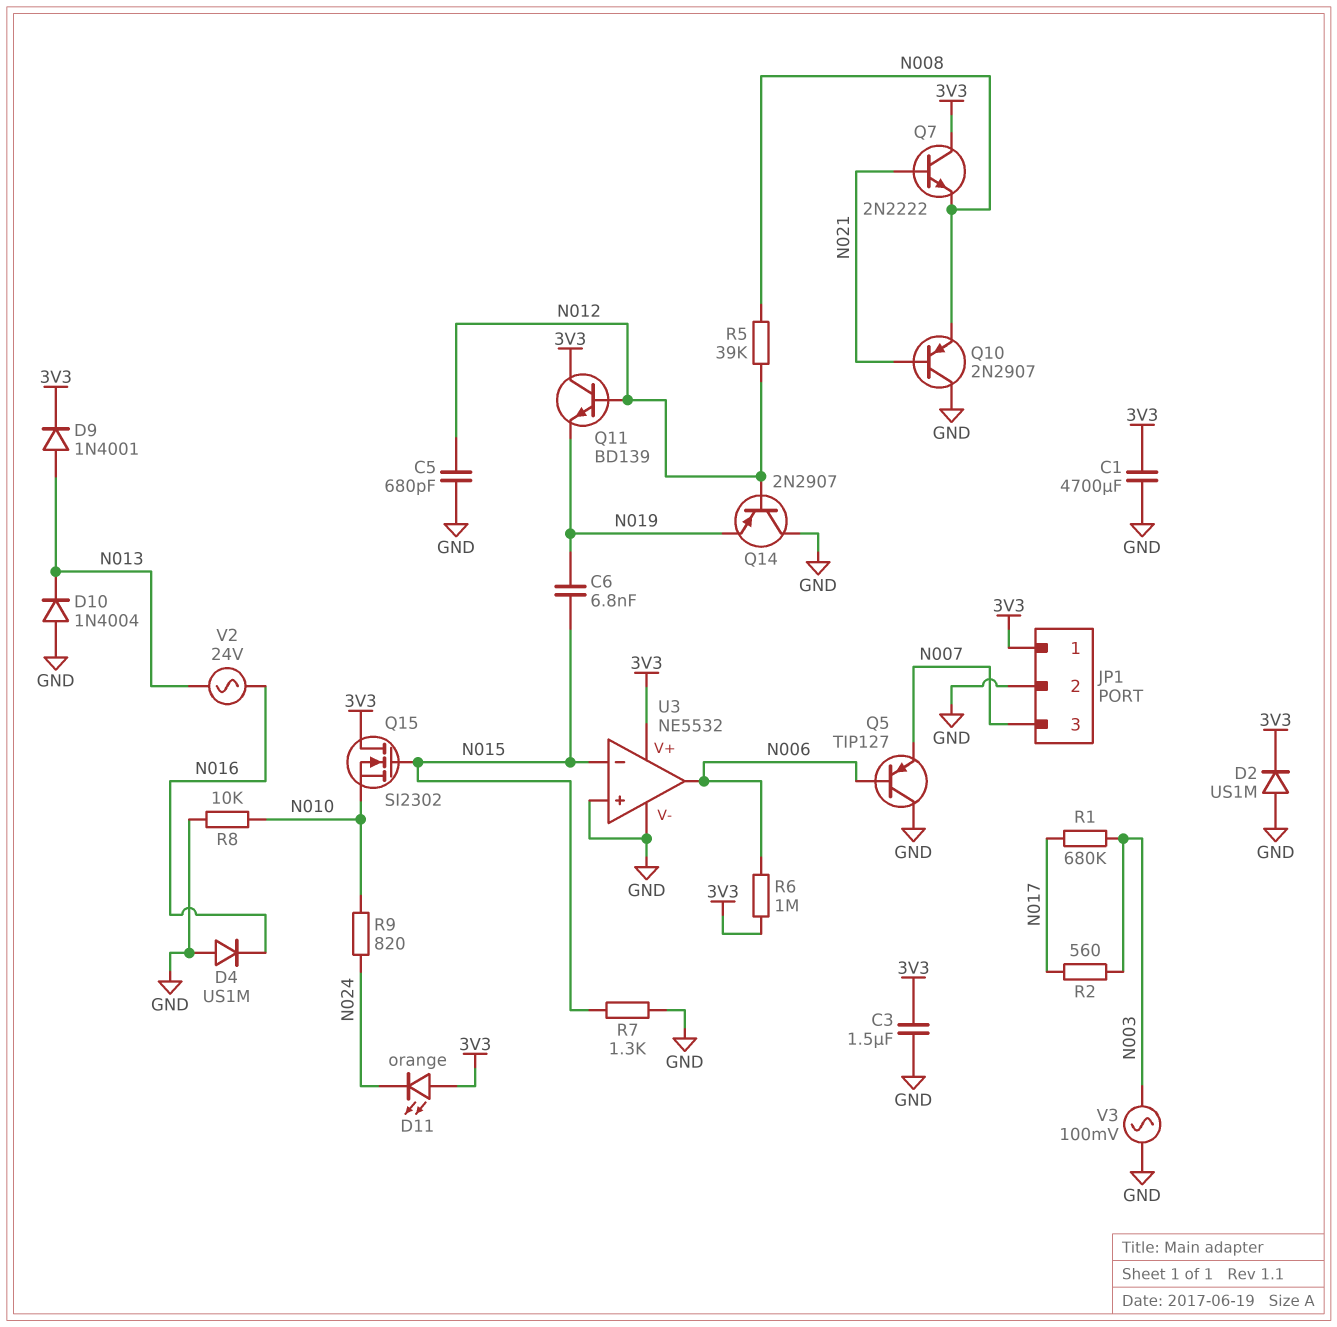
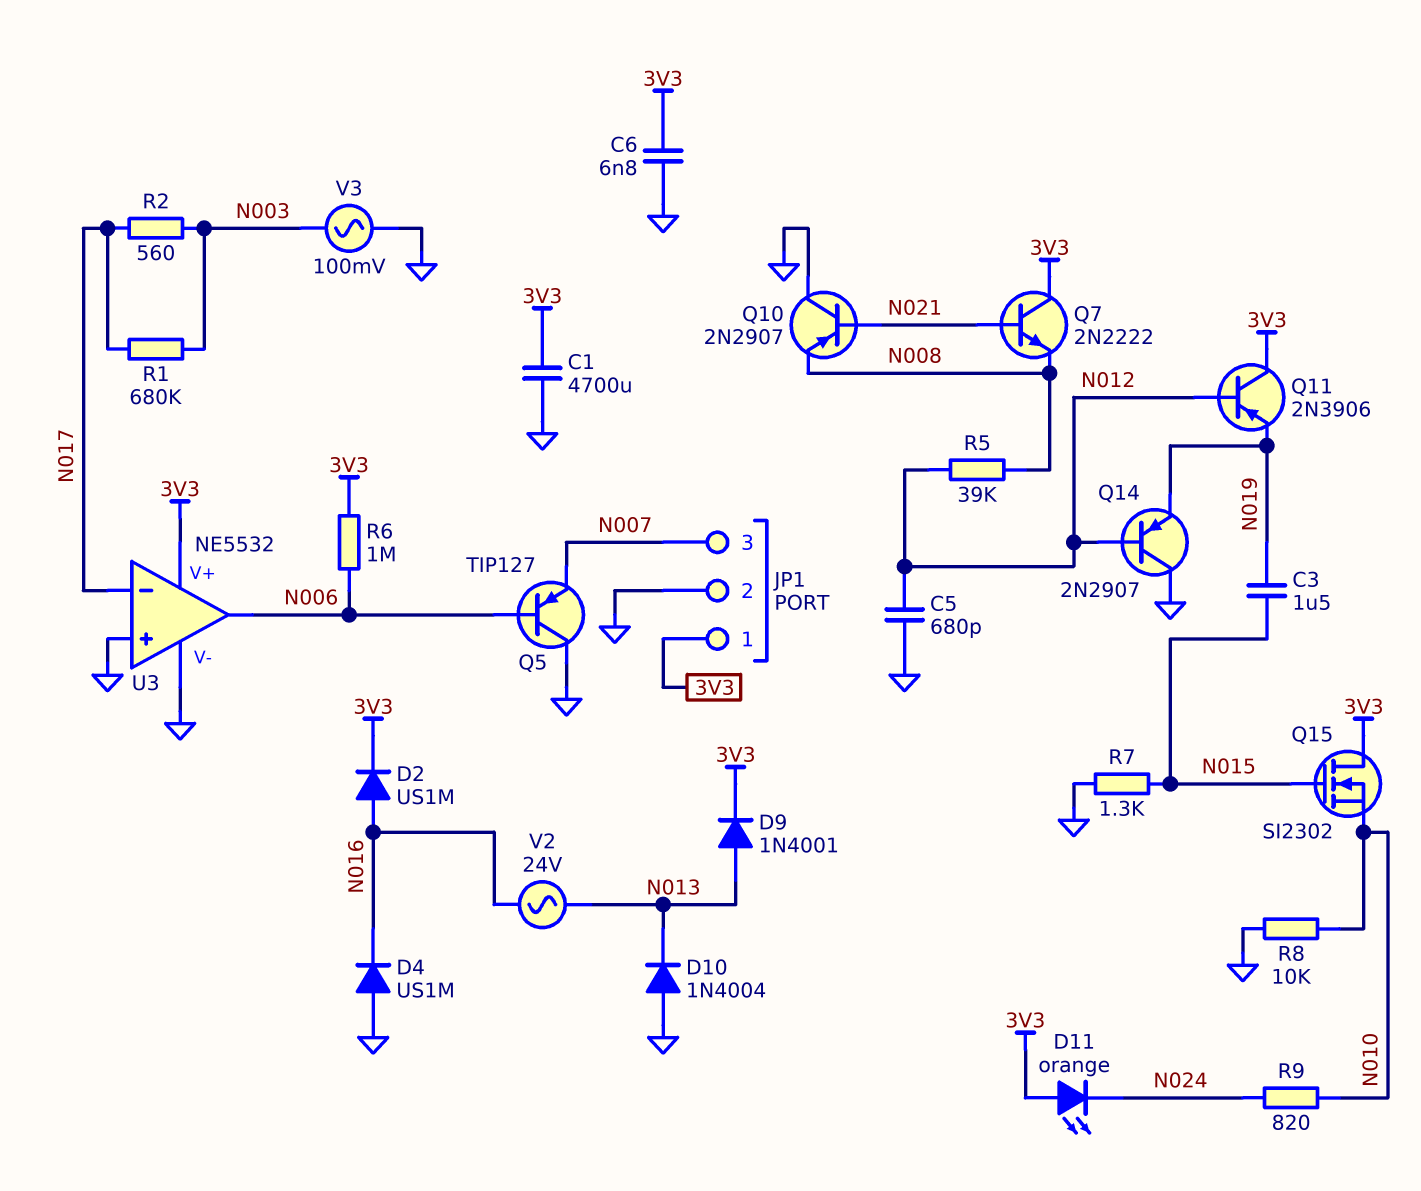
C3: 1.5uF (3V3, GND) -> 1.5uF (N015, N019)
C6: 6.8nF (N015, N019) -> 6.8nF (3V3, GND)
D2: diode US1M (A GND, K 3V3) -> diode US1M (A N016, K 3V3)
Q11: NPN BD139 (B N012, C 3V3, E N019) -> PNP 2N3906 (B N012, C 3V3, E N019)
U3 pin in-: N015 -> N017

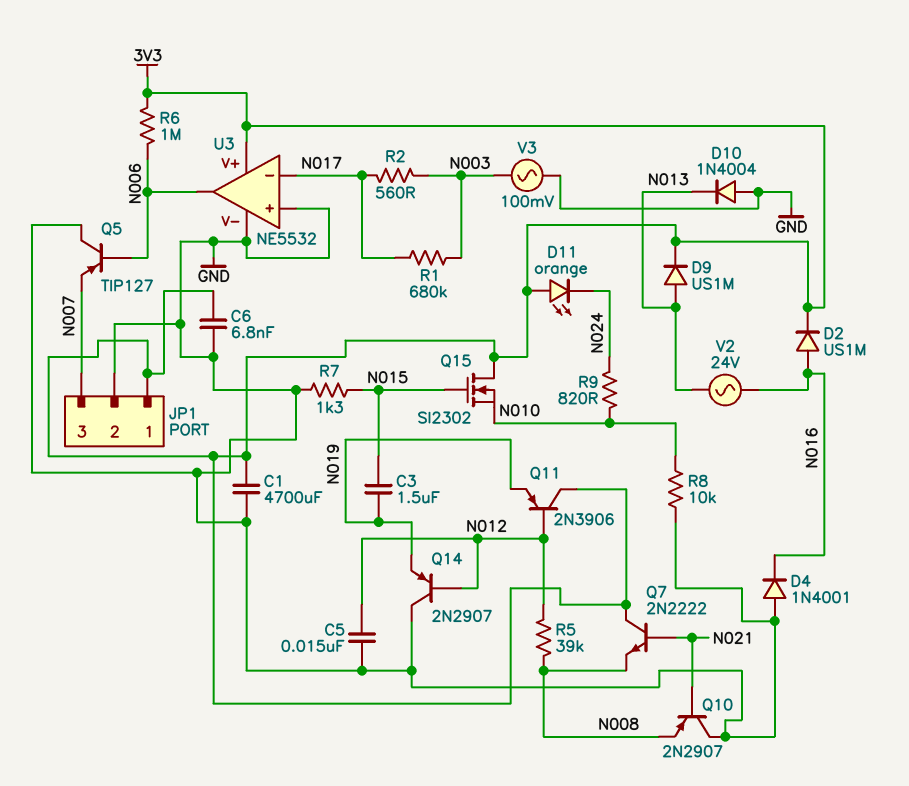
C5: 680pF (GND, N012) -> 15nF (GND, N012)
D4: diode US1M (A GND, K N016) -> diode 1N4001 (A GND, K N016)
D9: diode 1N4001 (A N013, K 3V3) -> diode US1M (A N013, K 3V3)

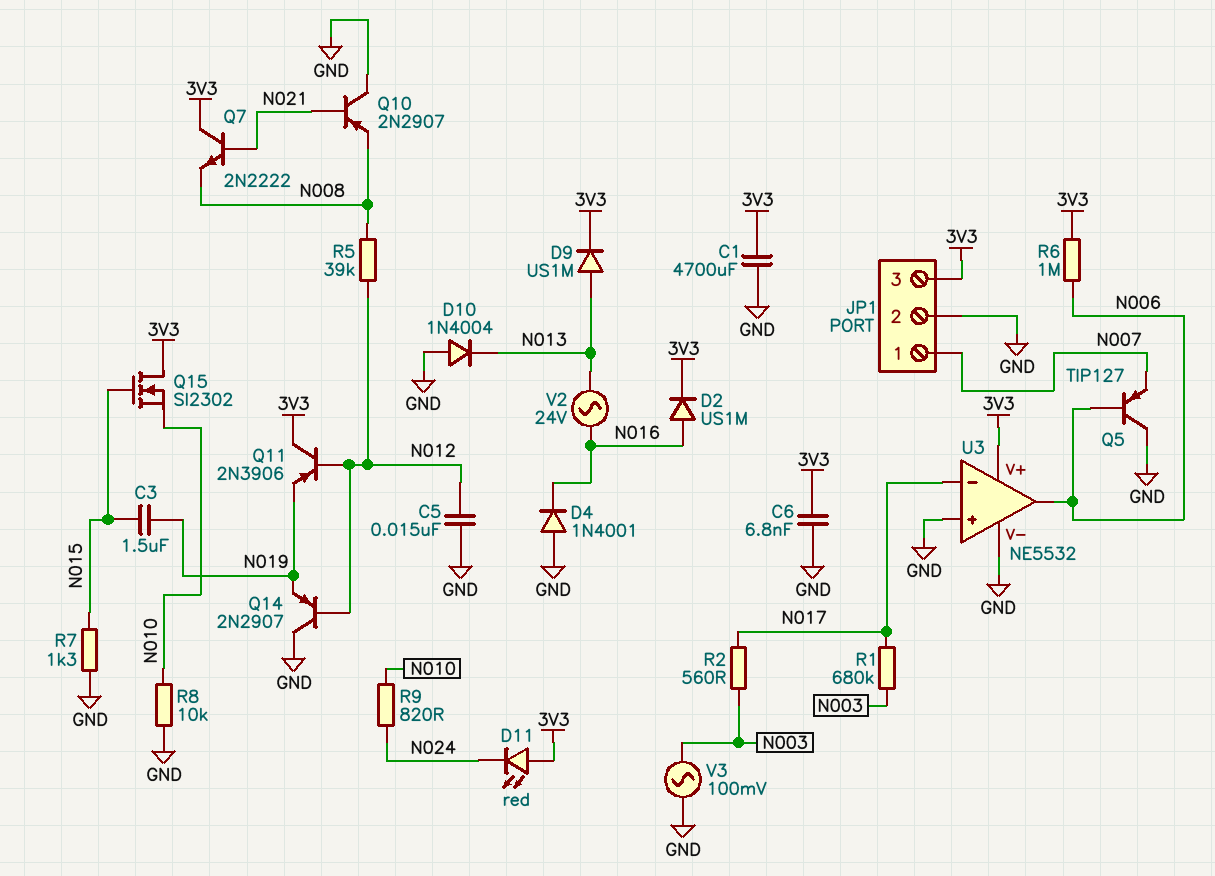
D11: LED orange (A 3V3, K N024) -> LED red (A 3V3, K N024)
JP1 pin 1: 3V3 -> N007
JP1 pin 3: N007 -> 3V3

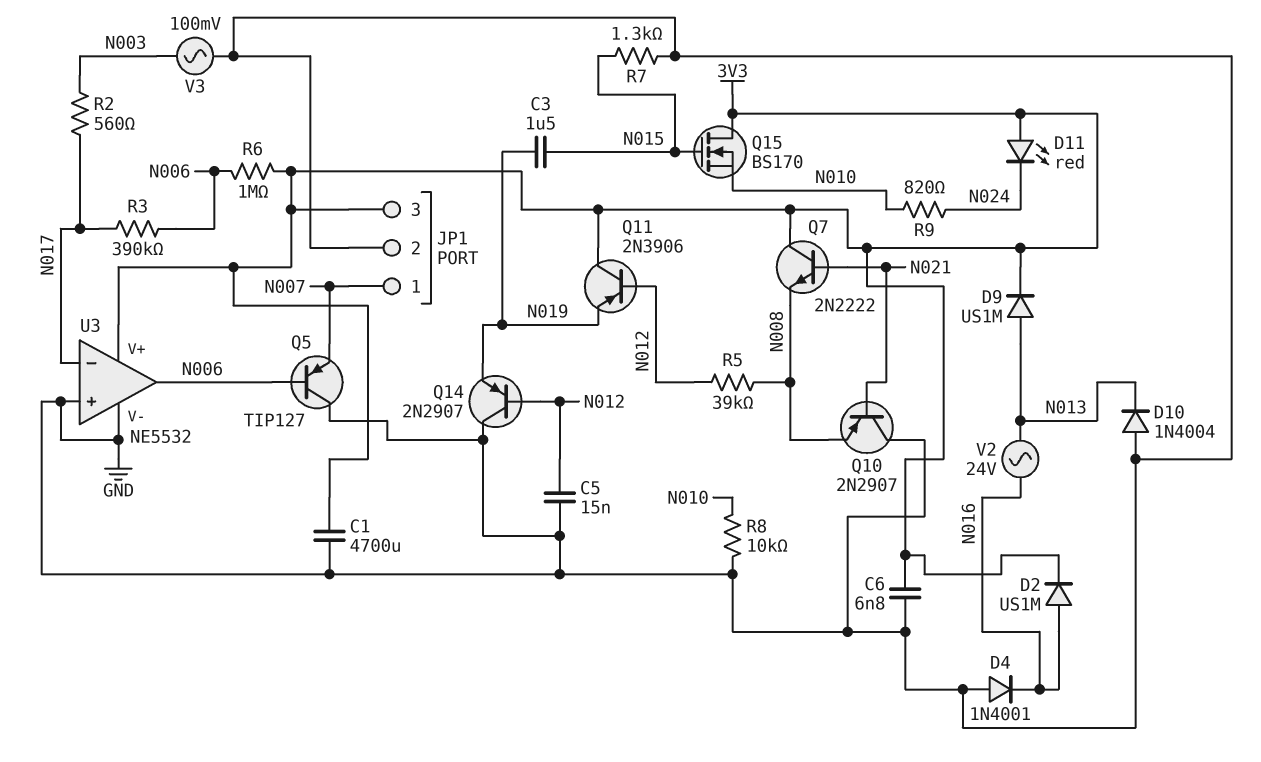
Q15: NMOS SI2302 (G N015, D 3V3, S N010) -> NMOS BS170 (G N015, D 3V3, S N010)
R1: 680k (N003, N017) -> none
R3: none -> 390k (N006, N017)

